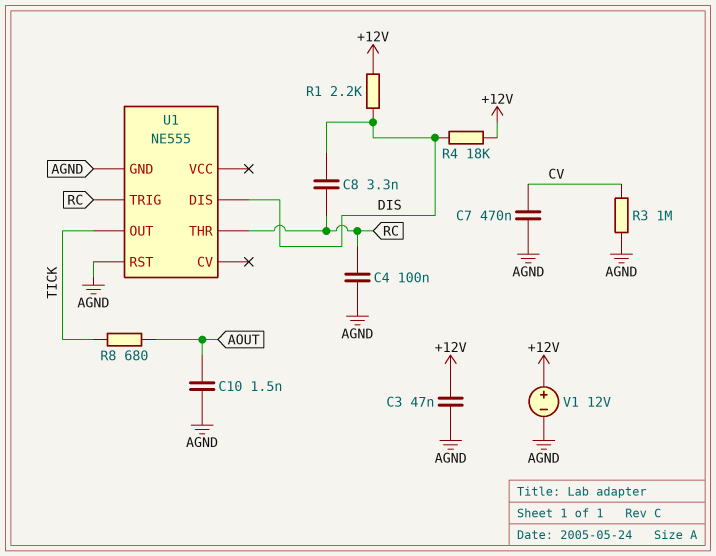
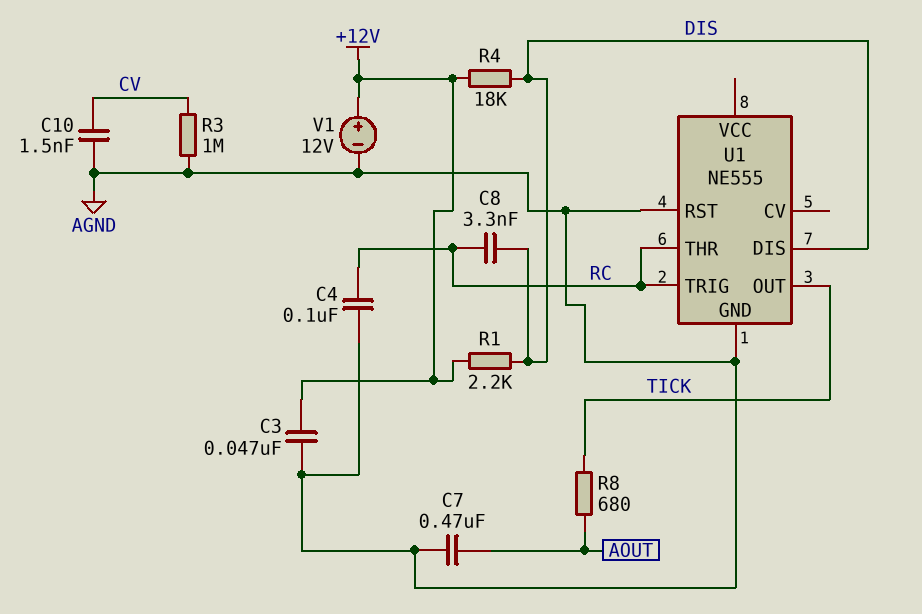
C7: 470nF (AGND, CV) -> 470nF (AGND, AOUT)
C10: 1.5nF (AGND, AOUT) -> 1.5nF (AGND, CV)

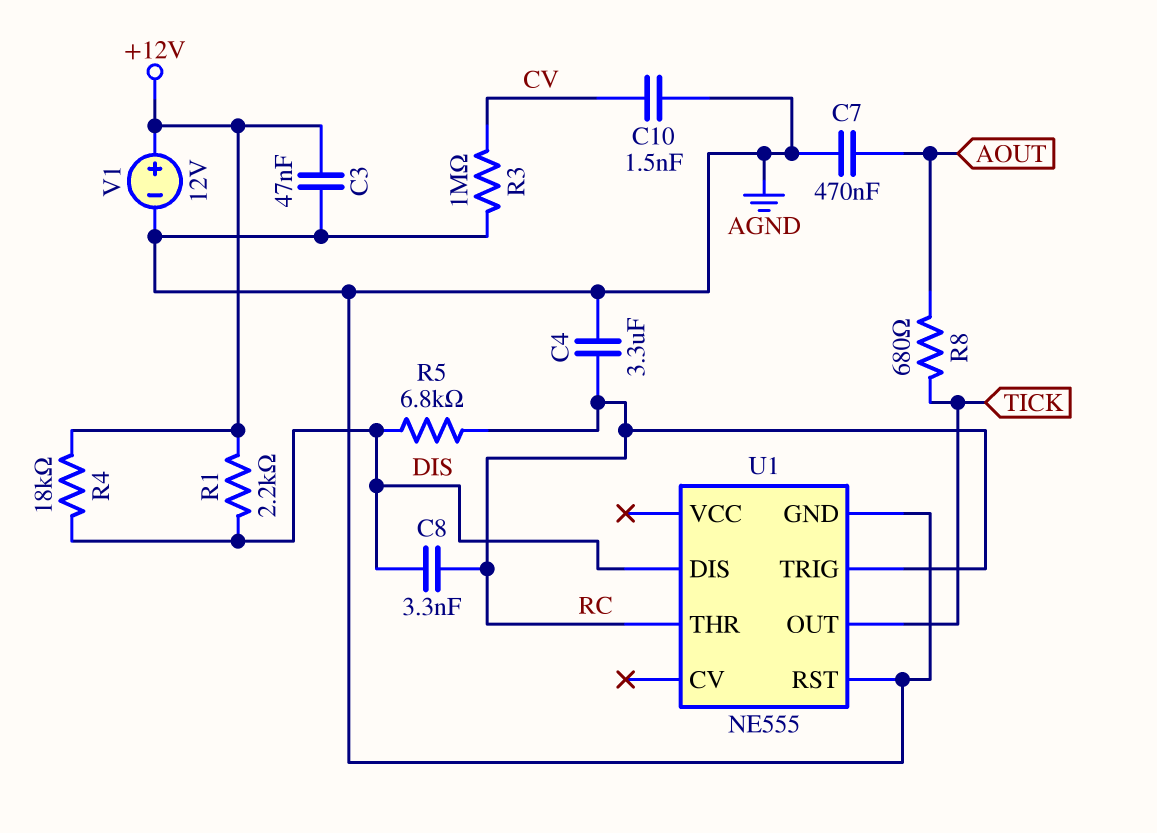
C4: 100nF (AGND, RC) -> 3.3uF (AGND, RC)
R5: none -> 6.8k (DIS, RC)

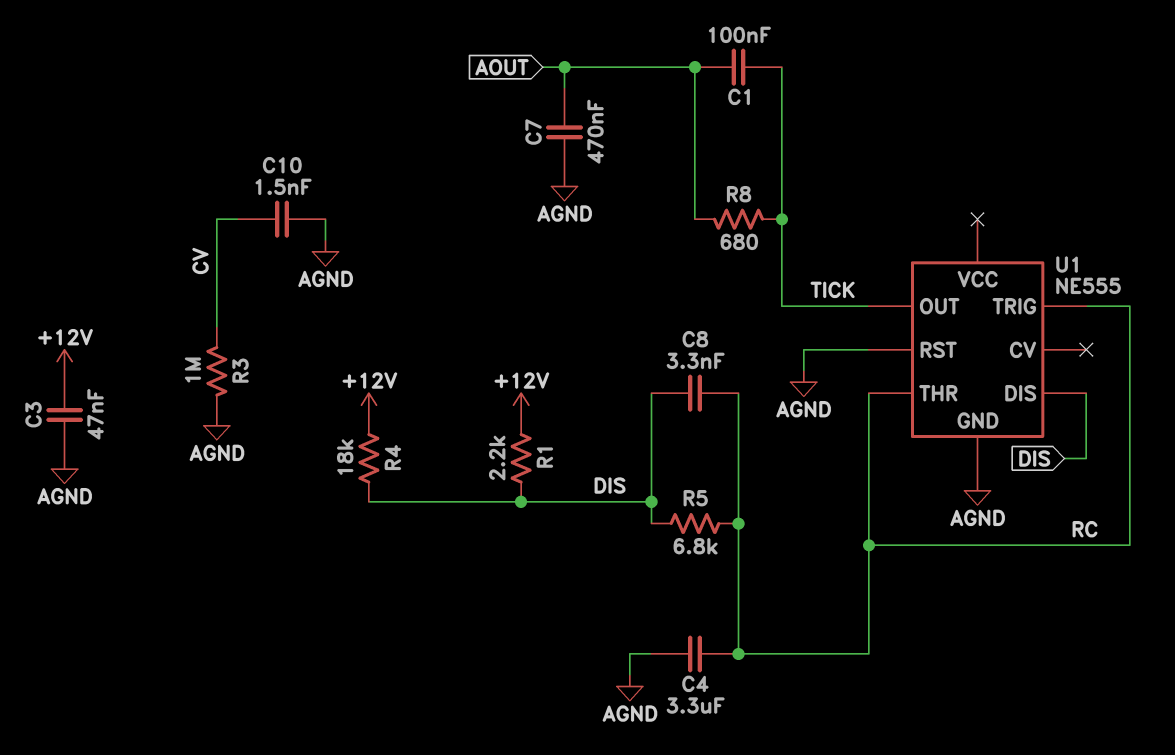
C1: none -> 100nF (AOUT, TICK)
V1: 12V (plus +12V, minus AGND) -> none

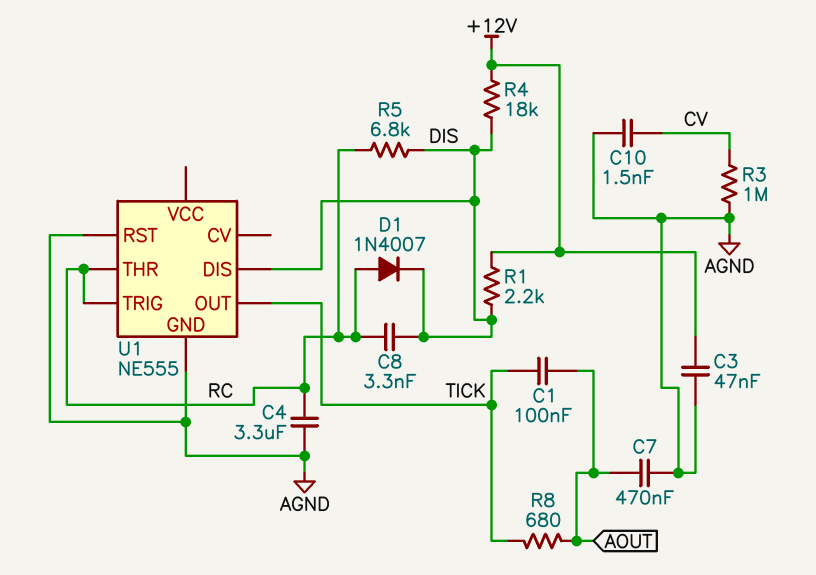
D1: none -> diode 1N4007 (A RC, K DIS)

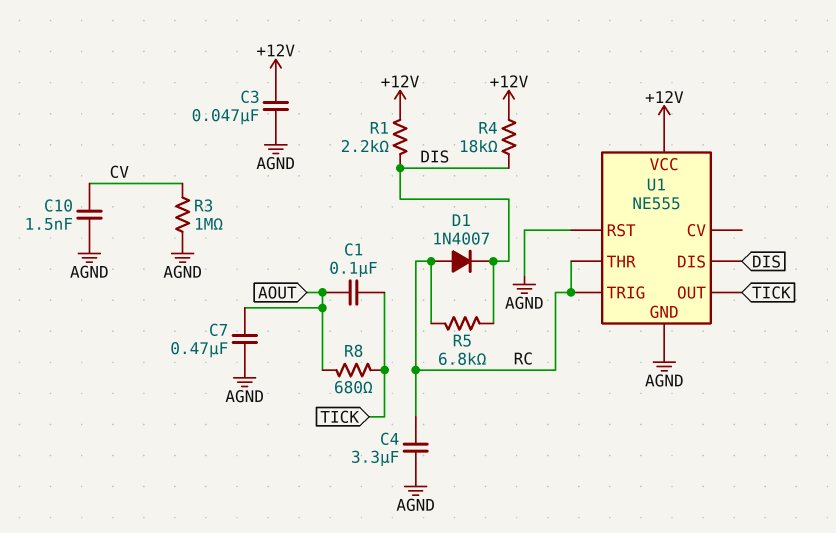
C8: 3.3nF (DIS, RC) -> none
U1 pin VCC: none -> +12V

